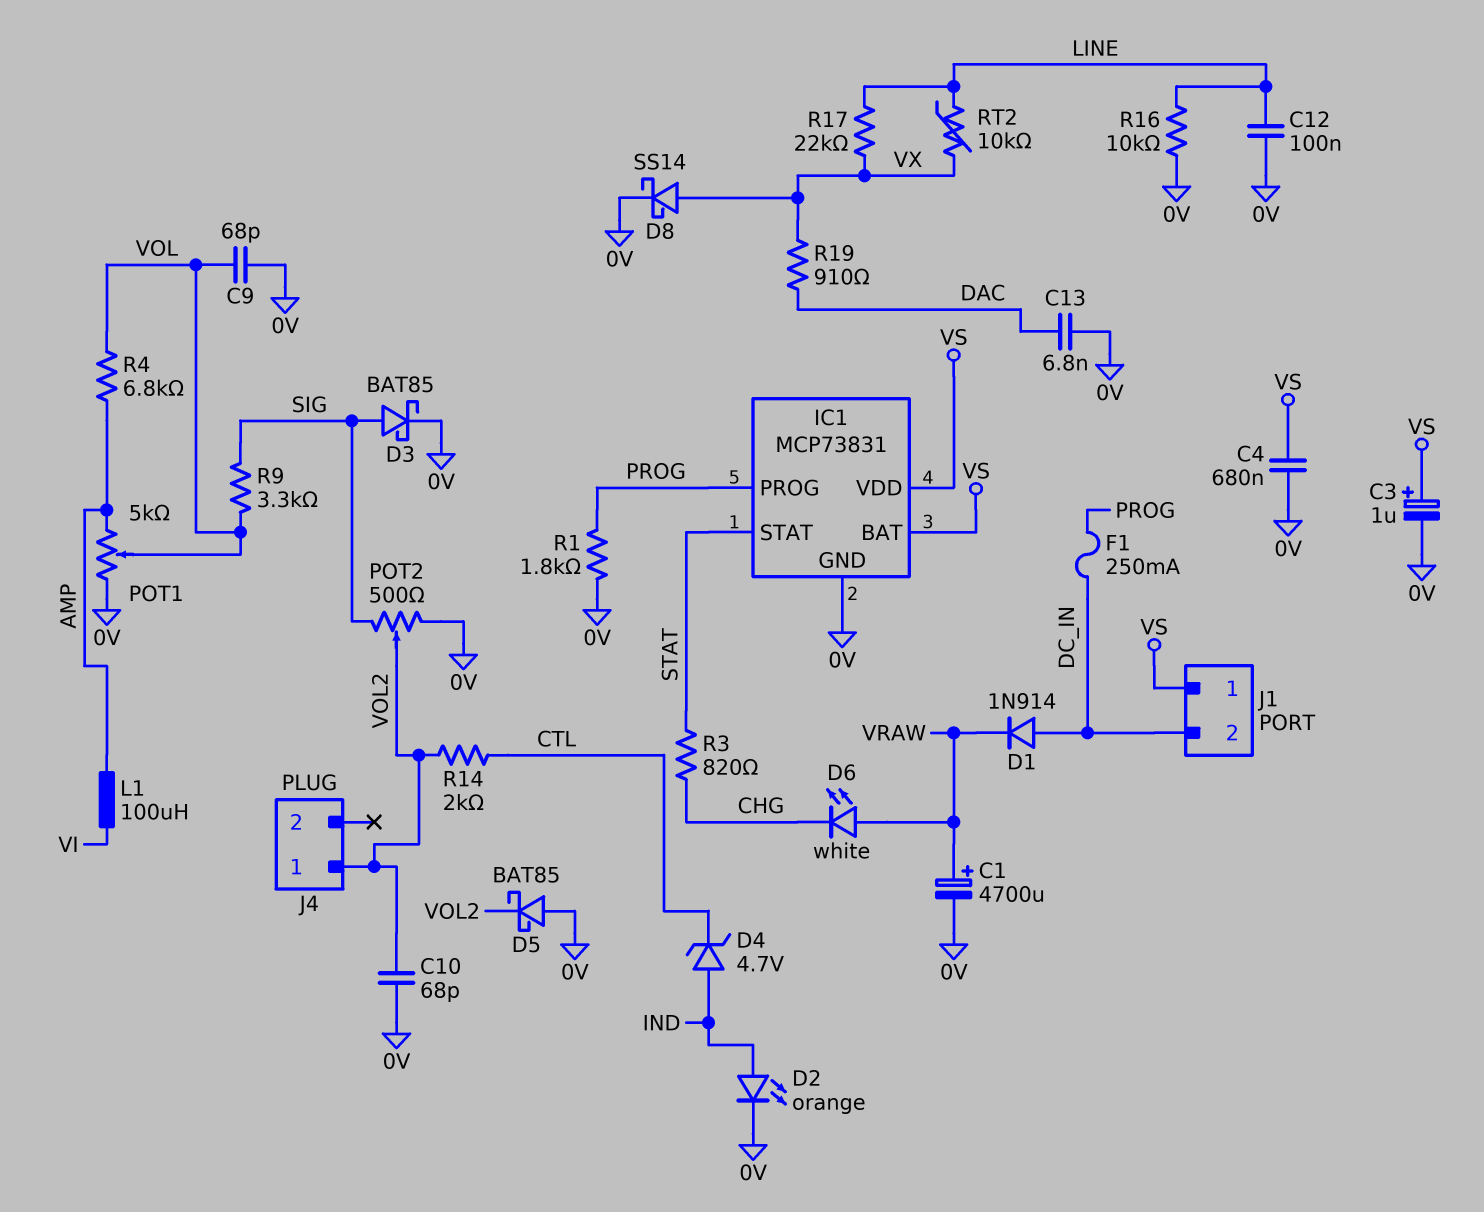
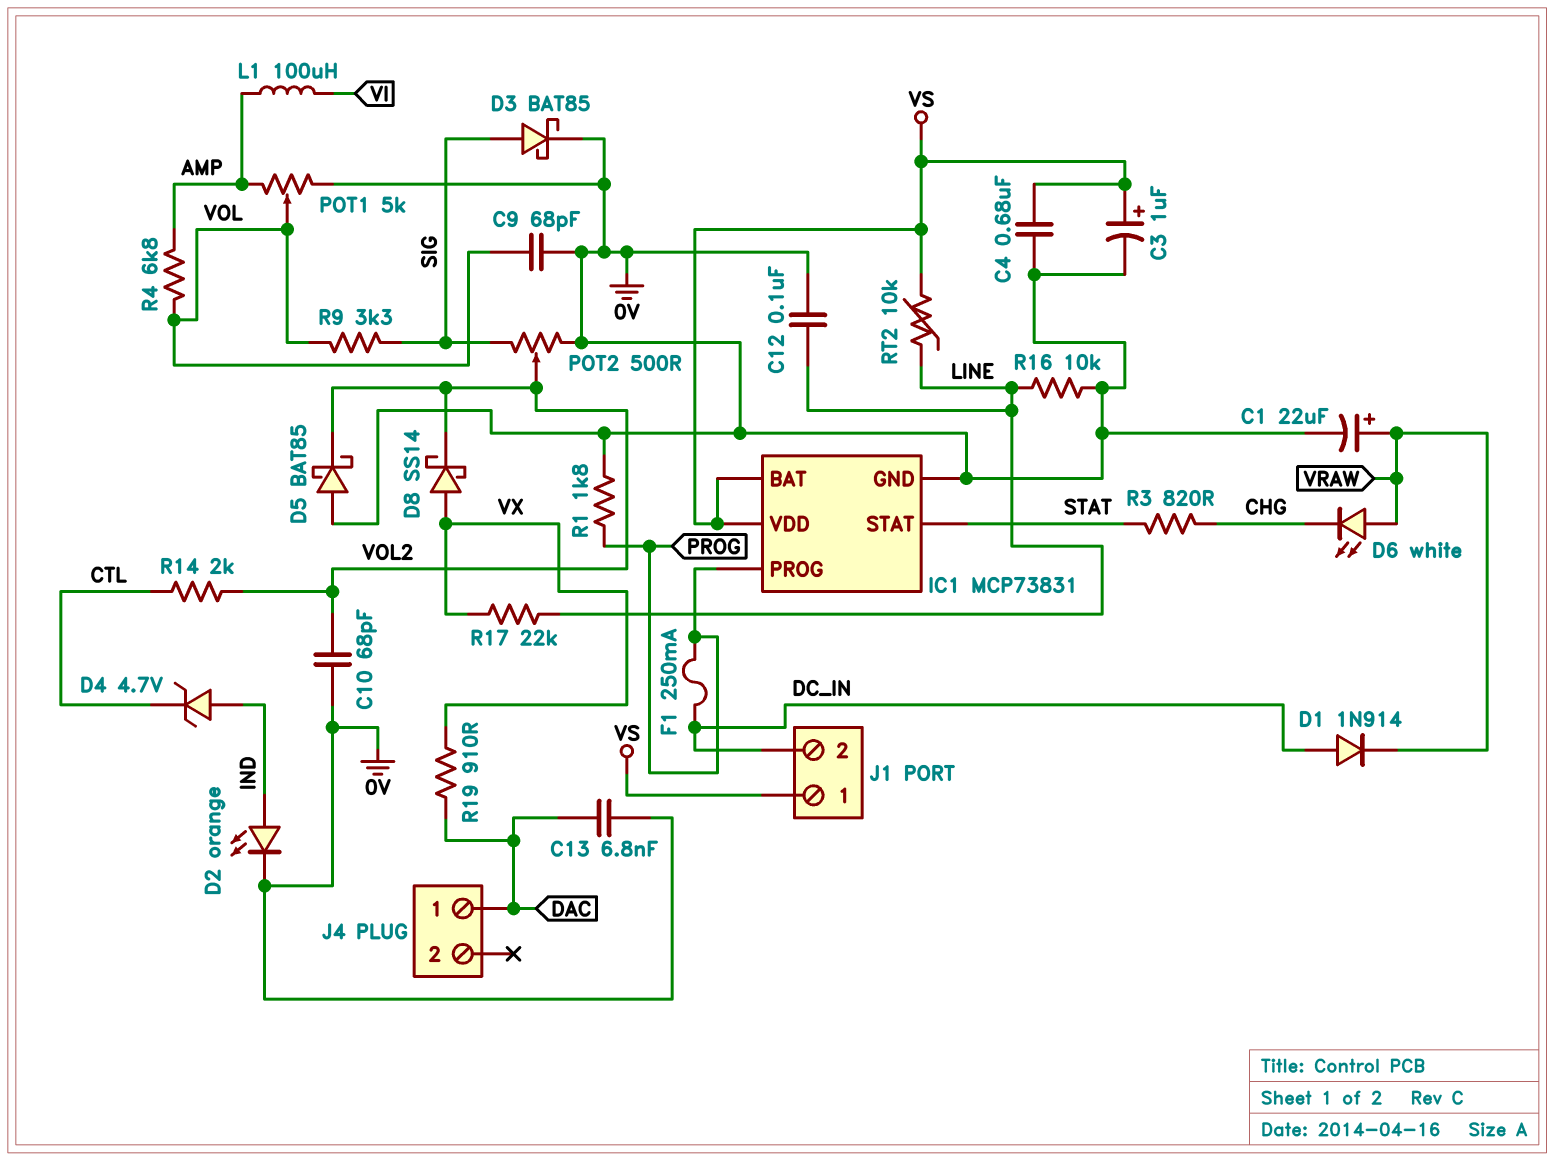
C1: 4700uF (plus VRAW, minus 0V) -> 22uF (plus VRAW, minus 0V)
D8: schottky SS14 (A VX, K 0V) -> schottky SS14 (A VX, K VOL2)
J4 pin 1: VOL2 -> DAC
RT2: 10k (LINE, VX) -> 10k (LINE, VS)

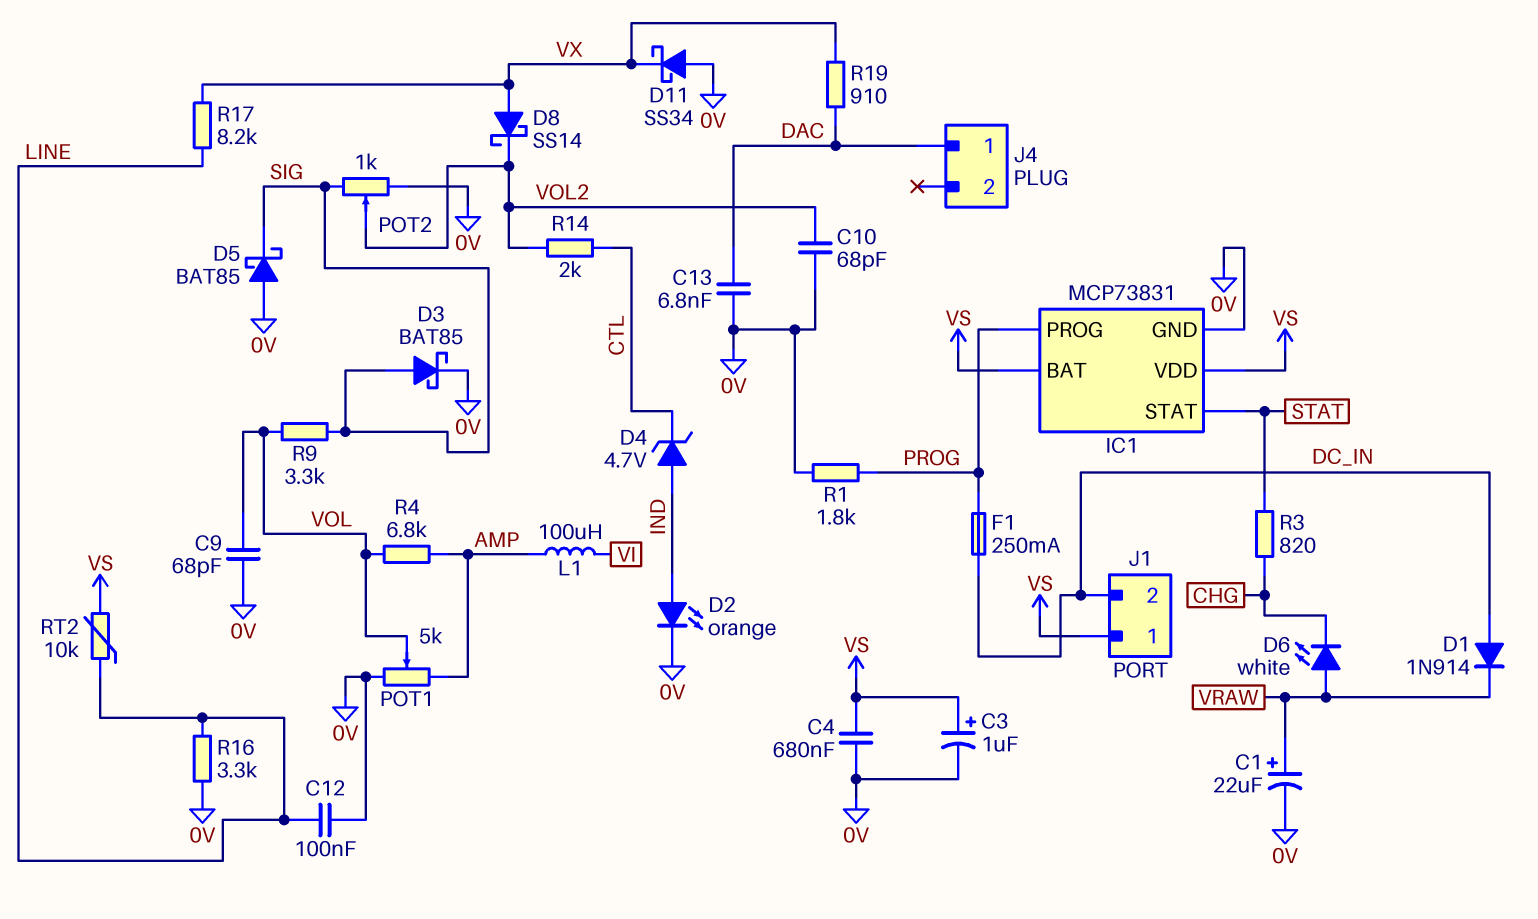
D5: schottky BAT85 (A 0V, K VOL2) -> schottky BAT85 (A 0V, K SIG)
D11: none -> schottky SS34 (A 0V, K VX)
POT2: 500 (0V, SIG, wiper VOL2) -> 1k (0V, SIG, wiper VOL2)
R16: 10k (0V, LINE) -> 3.3k (0V, LINE)
R17: 22k (LINE, VX) -> 8.2k (LINE, VX)

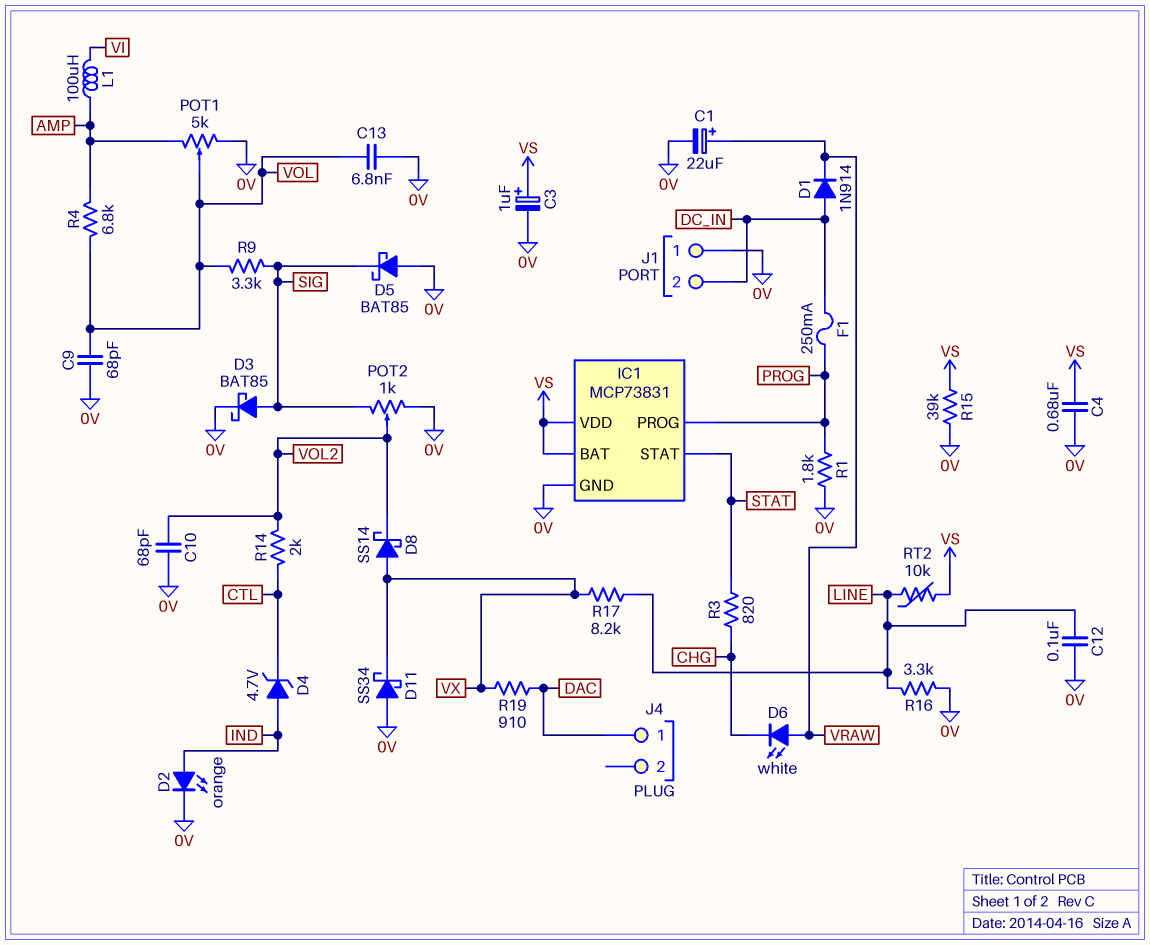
C13: 6.8nF (0V, DAC) -> 6.8nF (0V, VOL)
J1 pin 1: VS -> 0V
R15: none -> 39k (0V, VS)

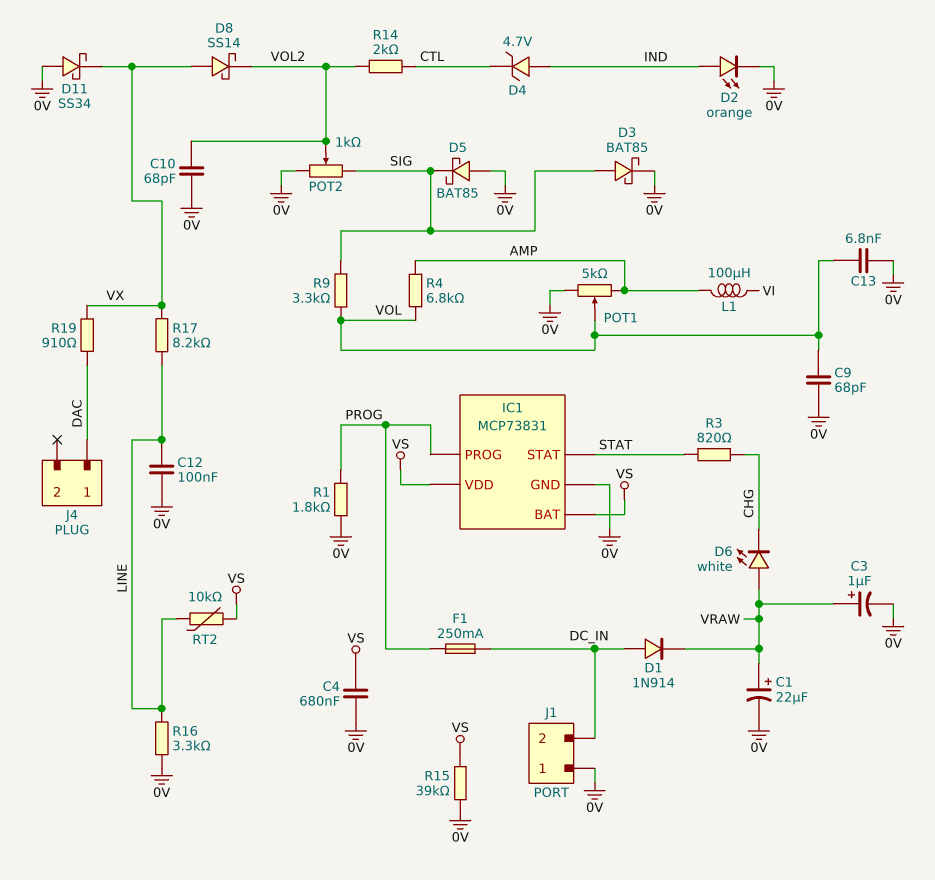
C3: 1uF (plus VS, minus 0V) -> 1uF (plus VRAW, minus 0V)

